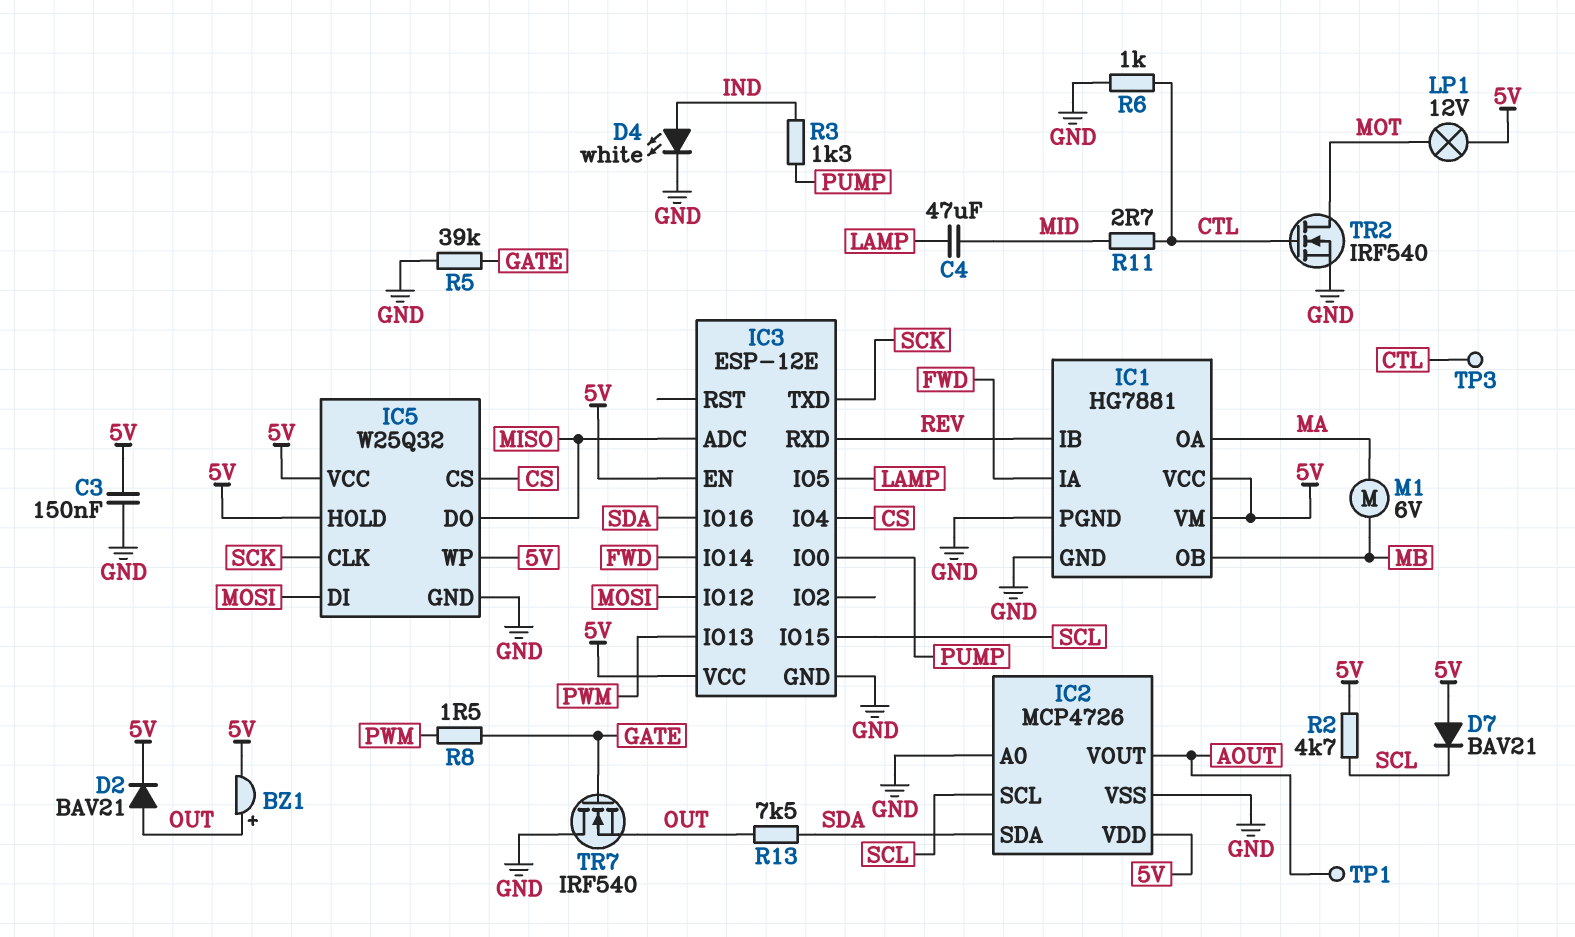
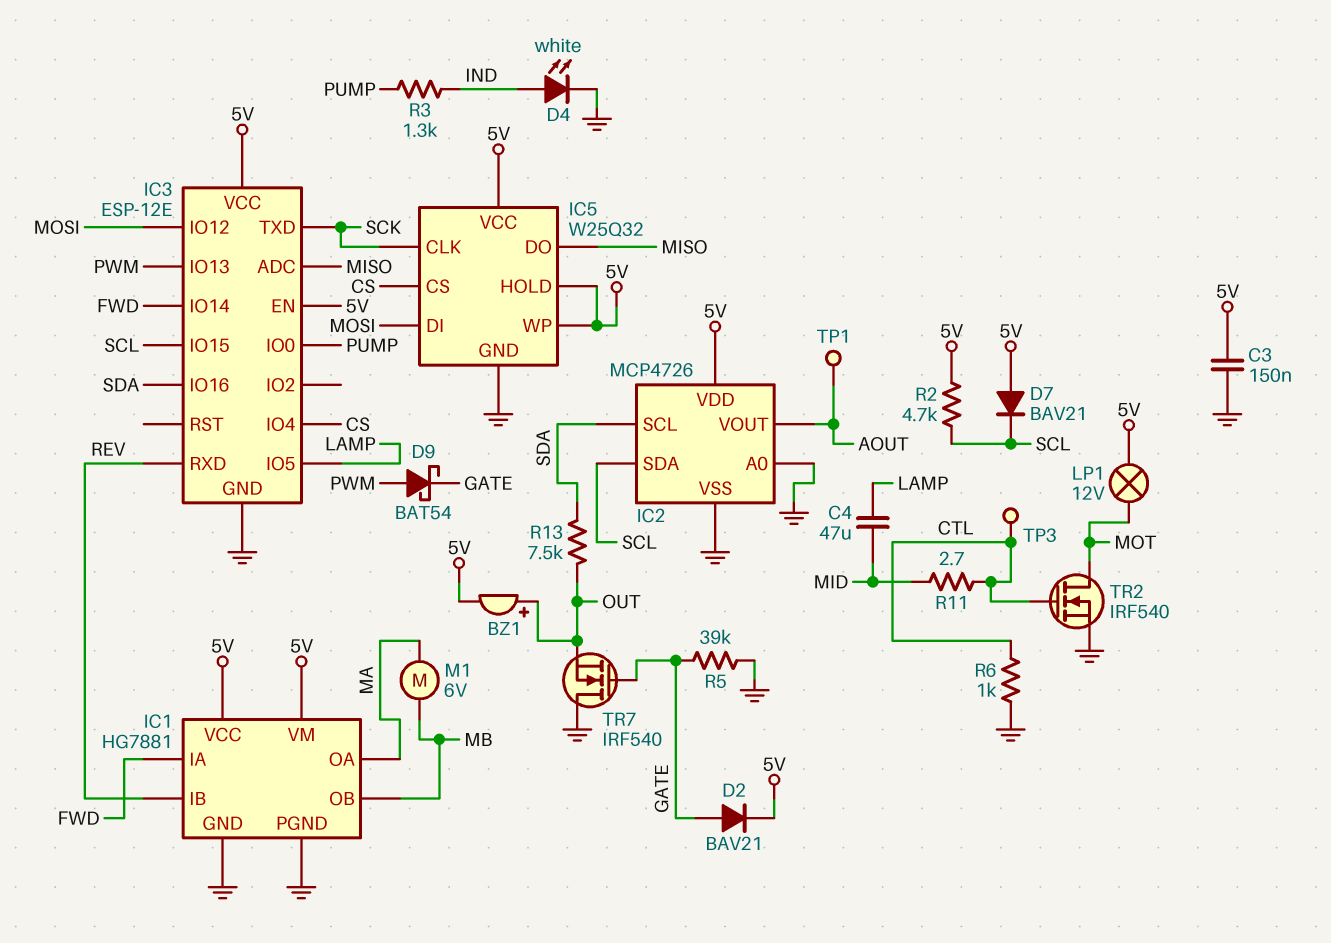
D2: diode BAV21 (A OUT, K 5V) -> diode BAV21 (A GATE, K 5V)
D9: none -> schottky BAT54 (A PWM, K GATE)
IC2 pin SCL: SCL -> SDA
IC2 pin SDA: SDA -> SCL
R8: 1.5 (GATE, PWM) -> none

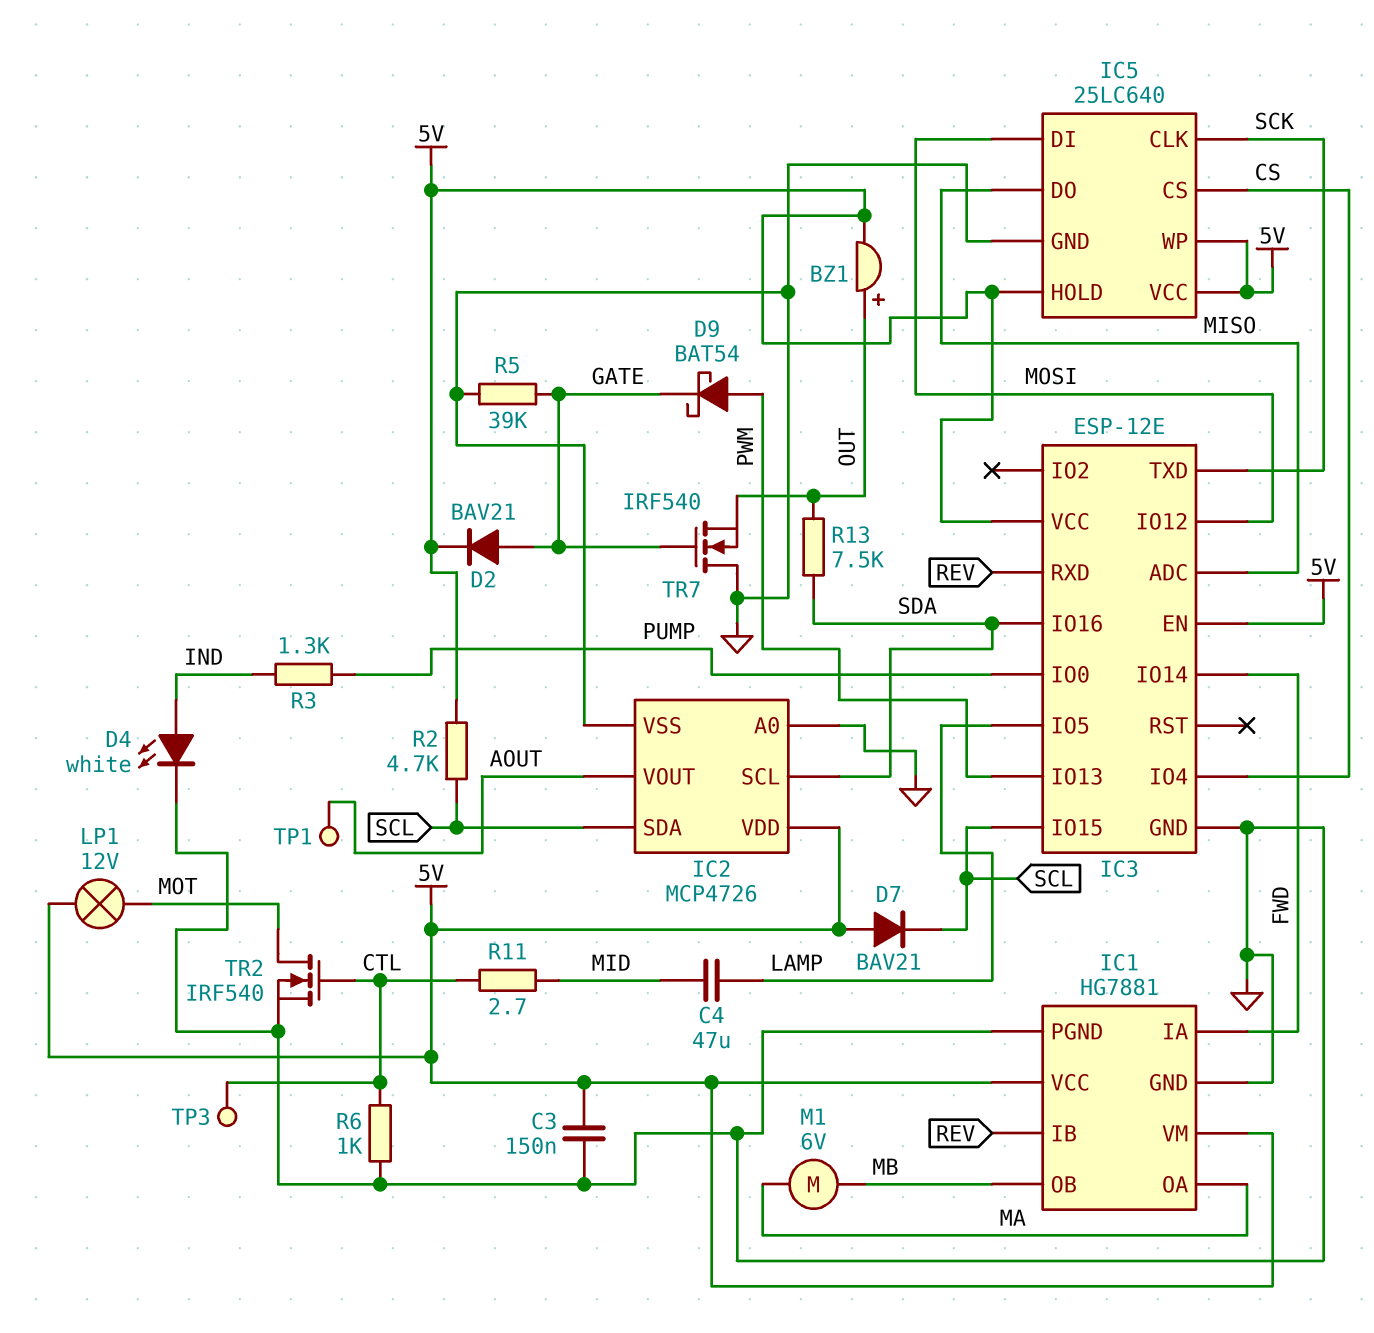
IC5: W25Q32 -> 25LC640

